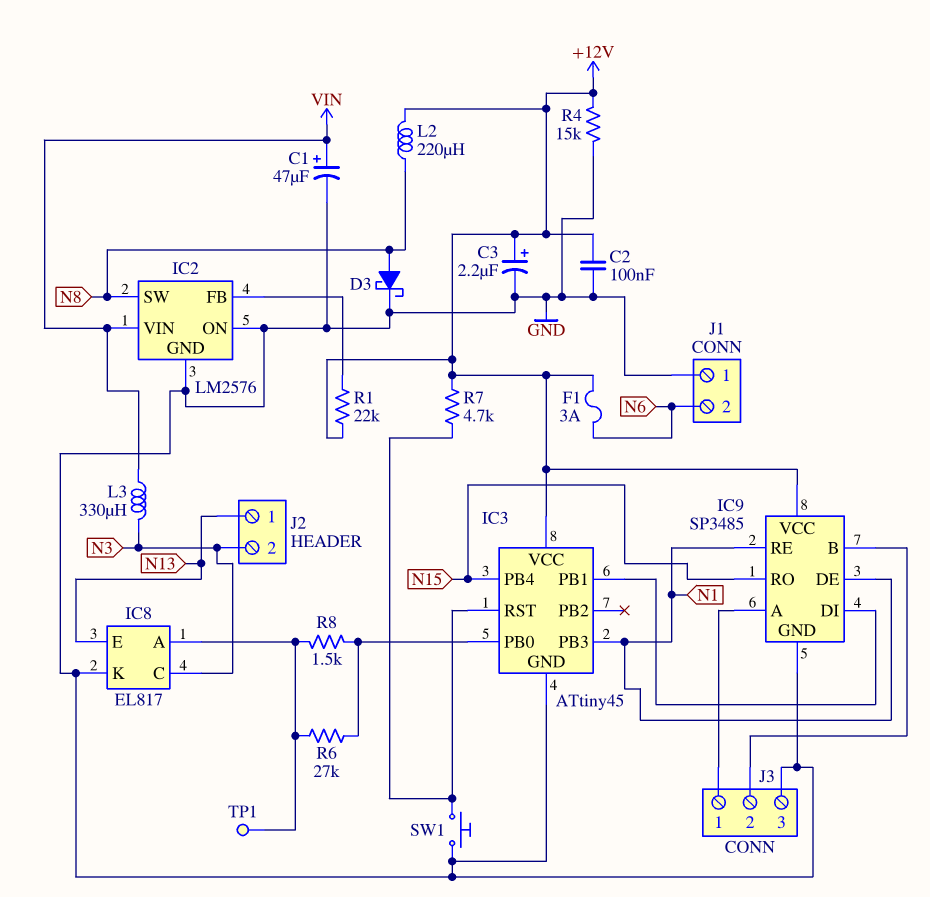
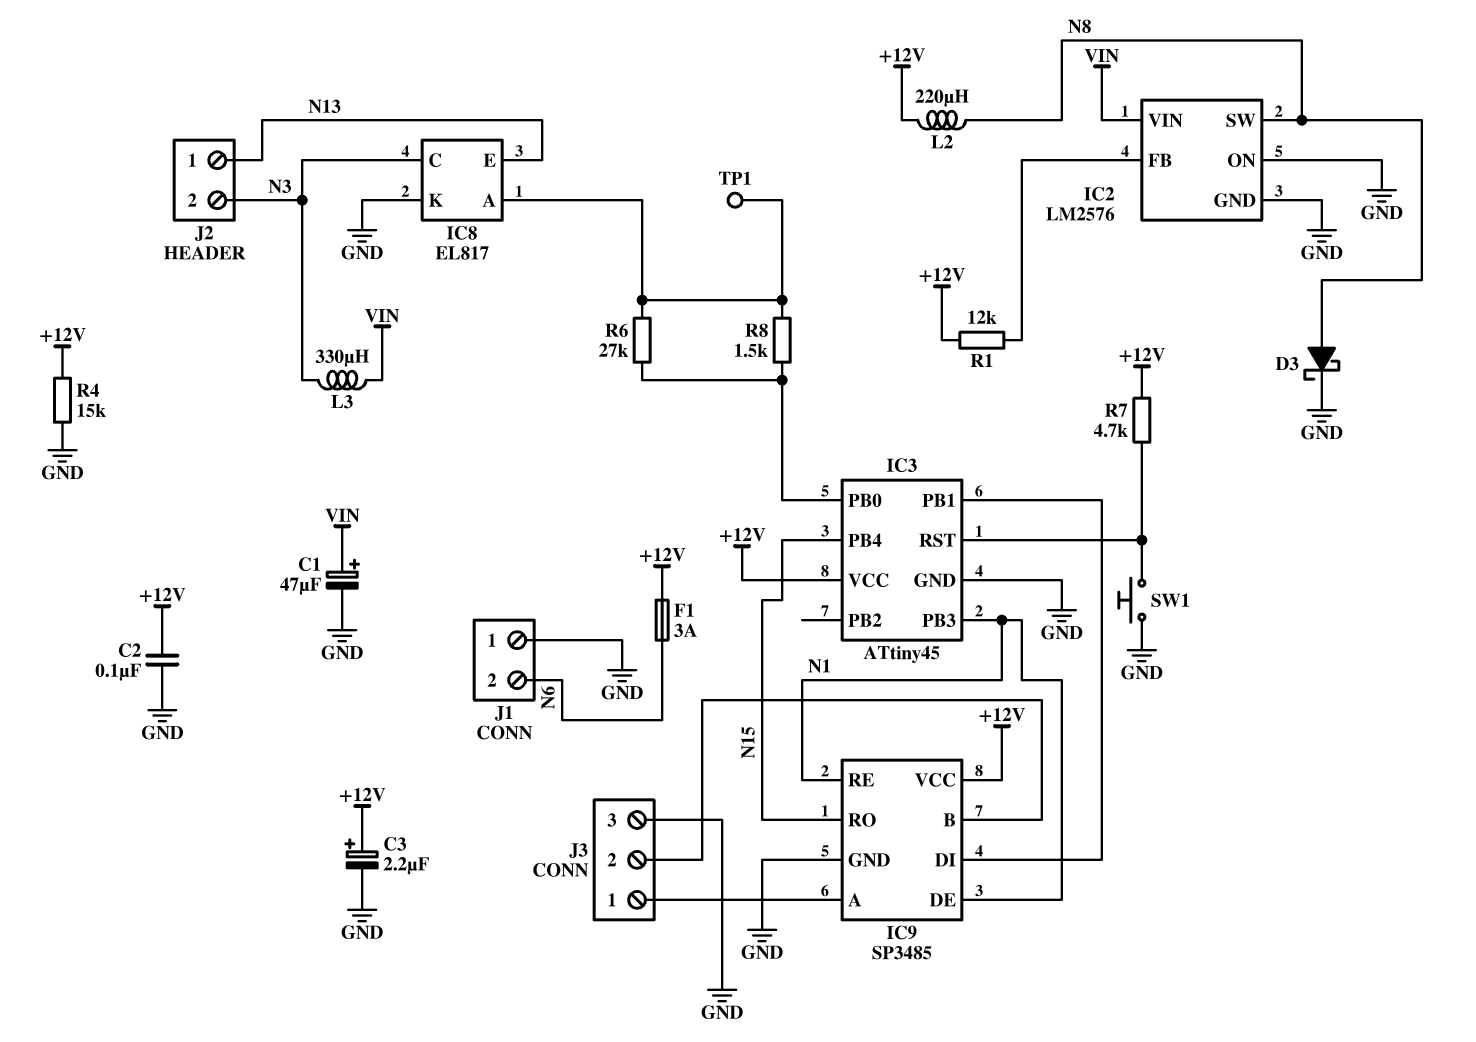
R1: 22k (+12V, IC2/FB) -> 12k (+12V, IC2/FB)

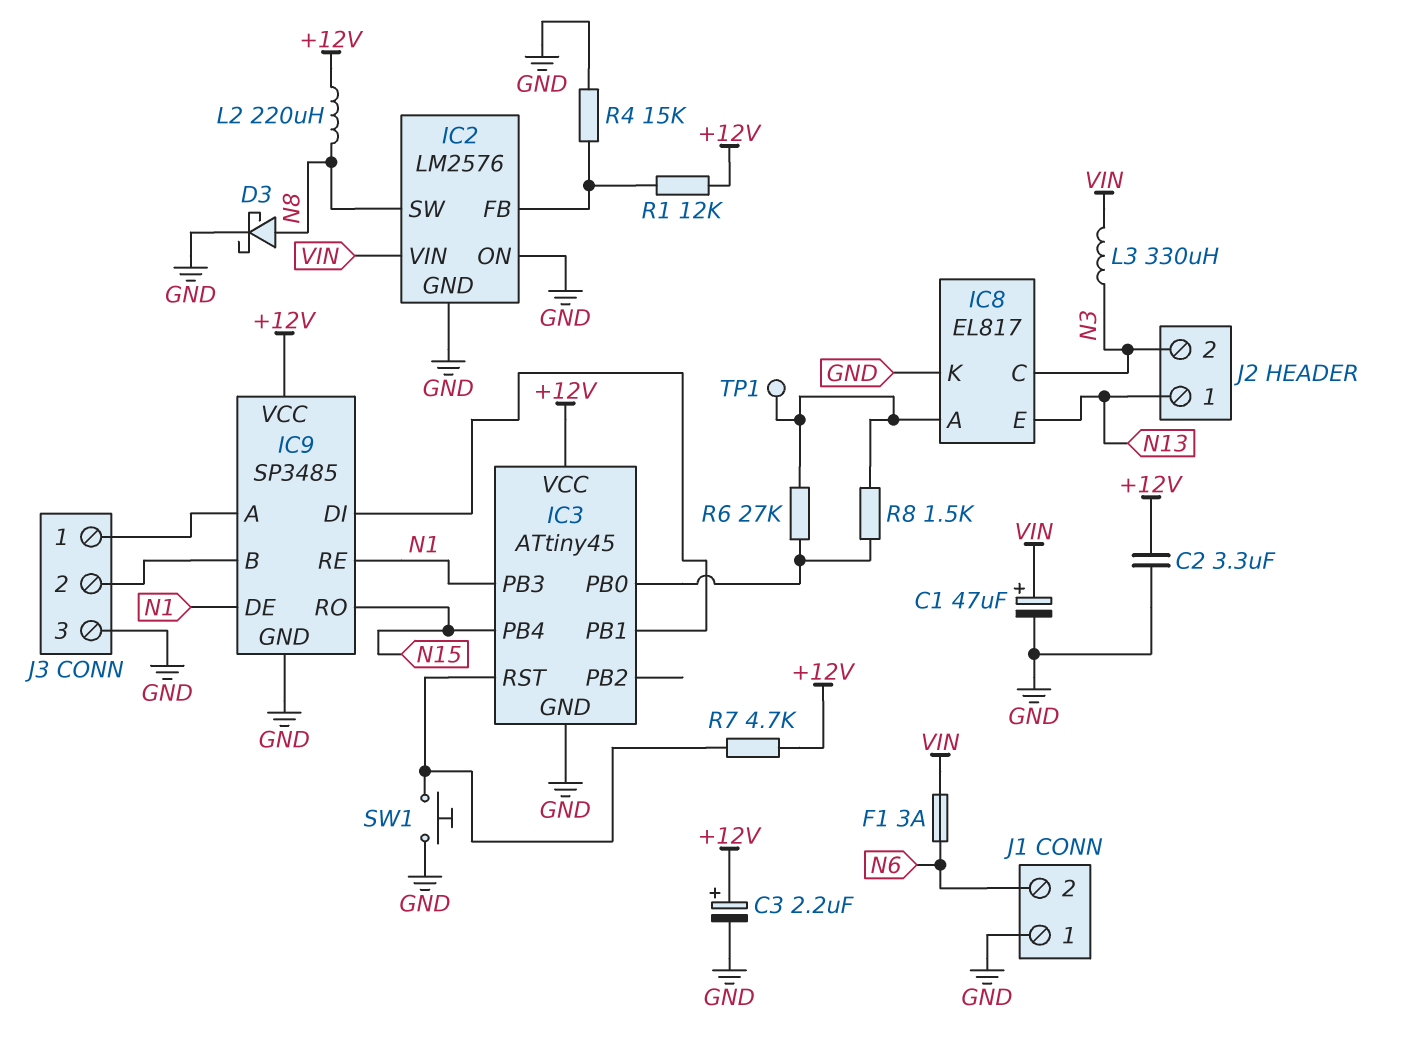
C2: 100nF (+12V, GND) -> 3.3uF (+12V, GND)
F1: 3A (+12V, N6) -> 3A (N6, VIN)
R4: 15k (+12V, GND) -> 15k (GND, IC2/FB)

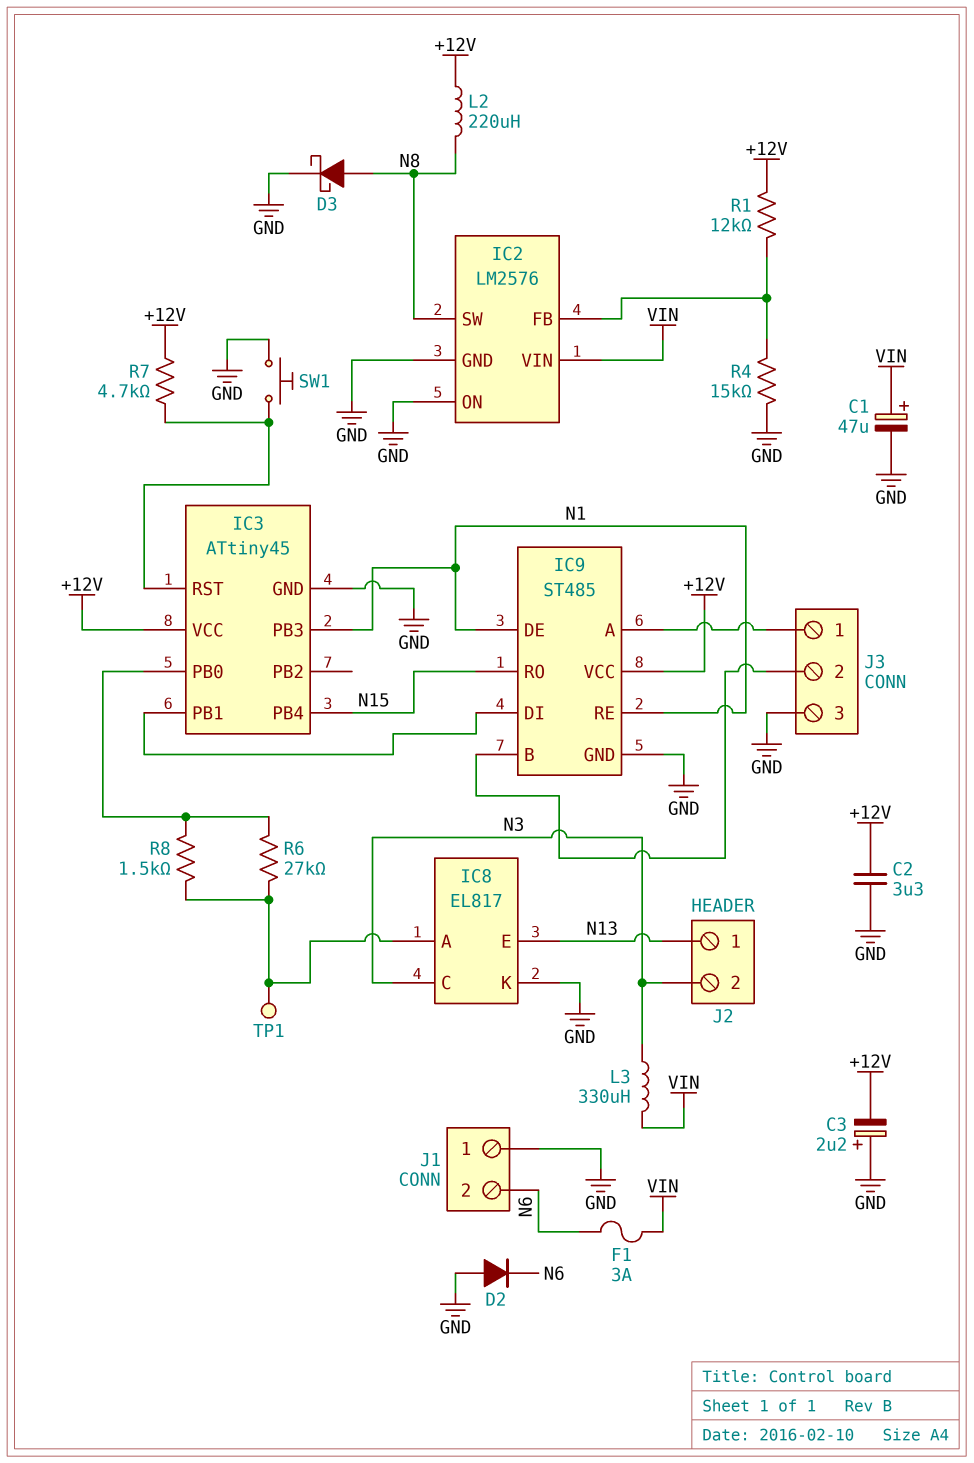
C3: 2.2uF (plus +12V, minus GND) -> 2.2uF (plus GND, minus +12V)
D2: none -> diode (A GND, K N6)
IC9: SP3485 -> ST485

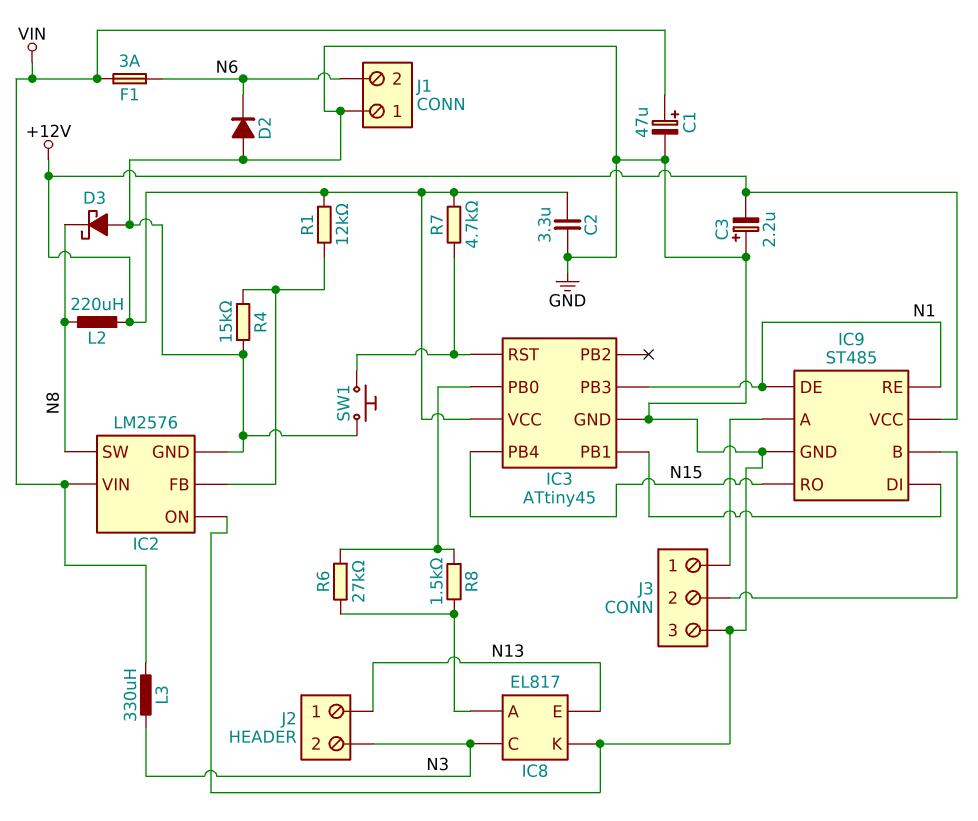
D3: schottky (A N8, K GND) -> schottky (A GND, K N8)
TP1: test point (IC8/A) -> none

